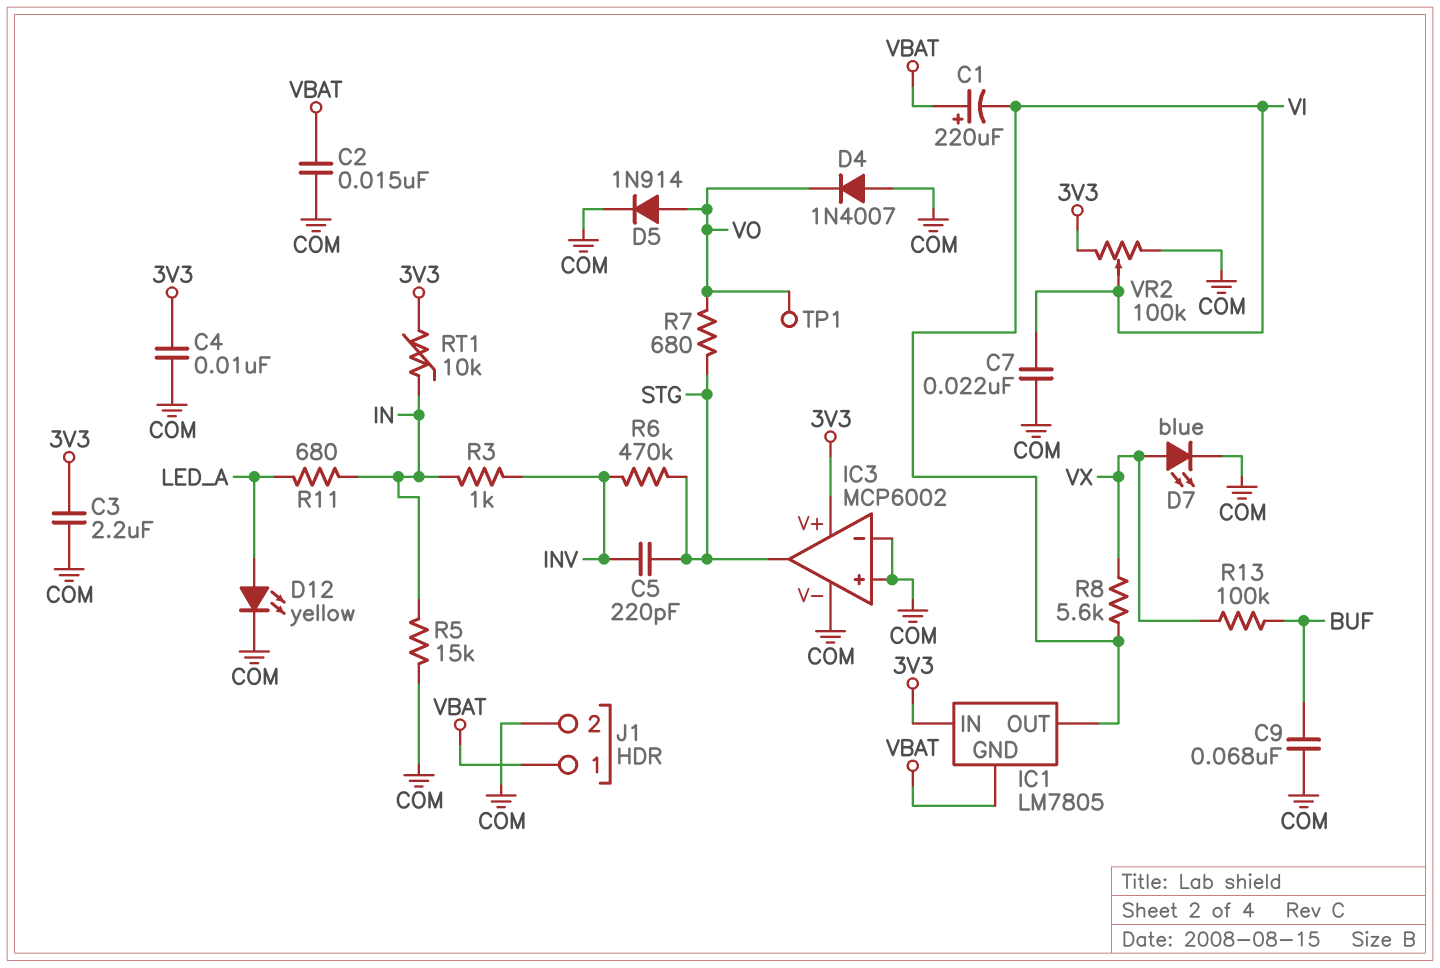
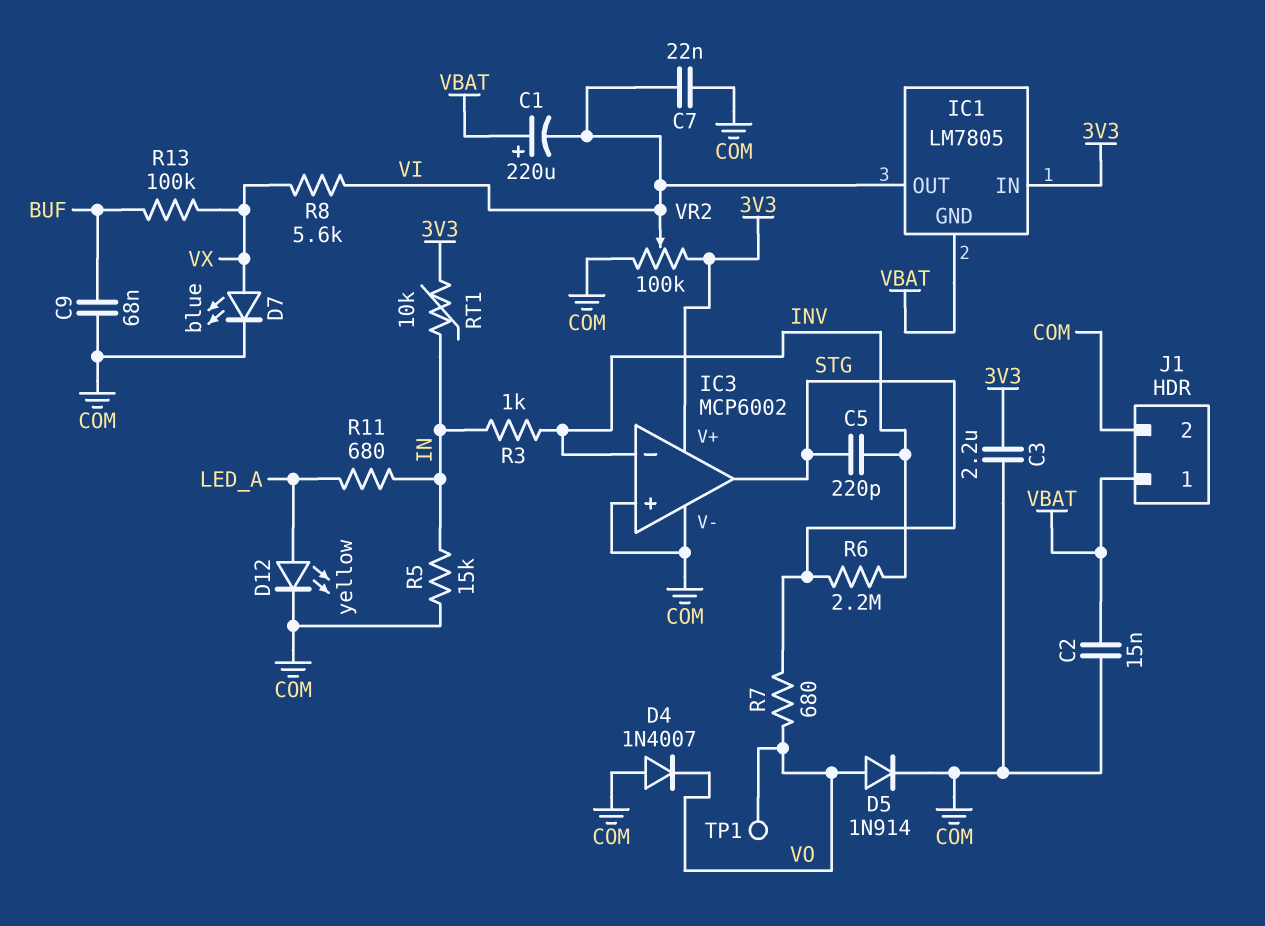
C4: 10nF (3V3, COM) -> none
IC3 pin in-: COM -> INV
R6: 470k (INV, STG) -> 2.2M (INV, STG)

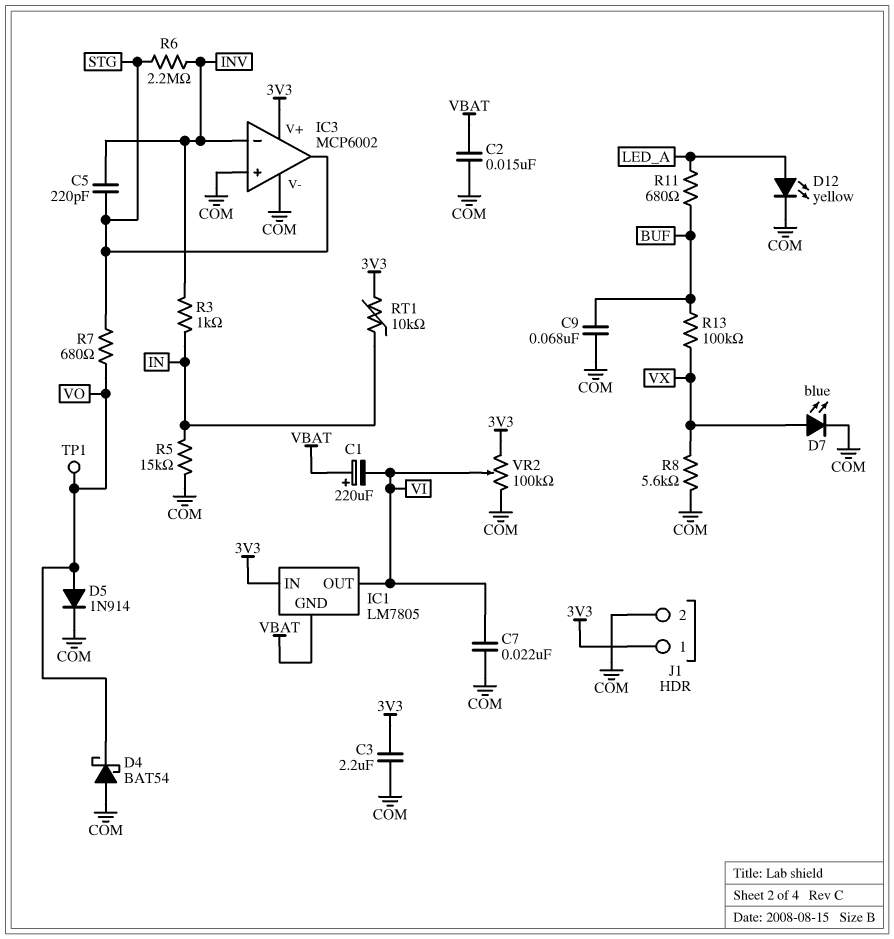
D4: diode 1N4007 (A COM, K VO) -> schottky BAT54 (A COM, K VO)
J1 pin 1: VBAT -> 3V3
R8: 5.6k (VI, VX) -> 5.6k (COM, VX)
R11: 680 (IN, LED_A) -> 680 (BUF, LED_A)

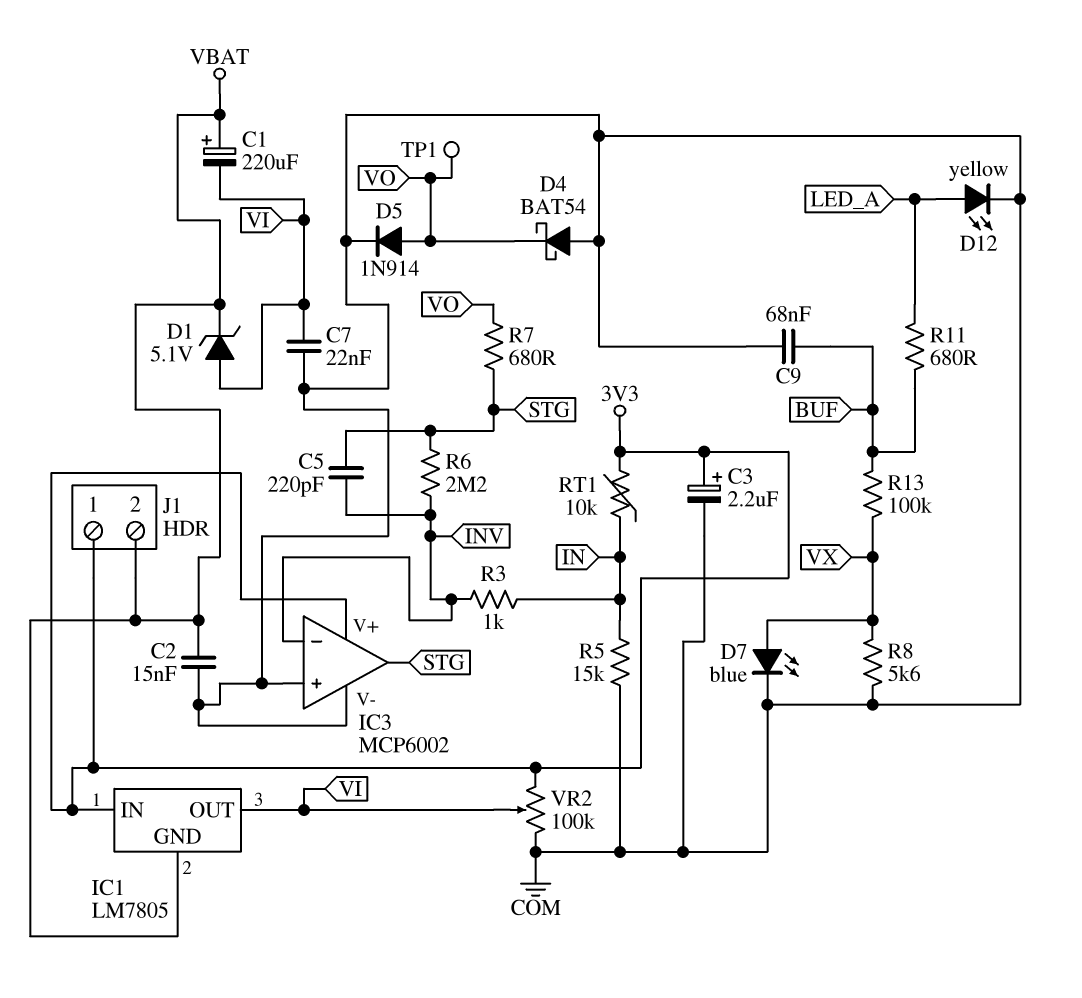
C3: 2.2uF (3V3, COM) -> 2.2uF (plus 3V3, minus COM)
D1: none -> zener 5.1V (A VI, K VBAT)
J1 pin 2: COM -> VBAT

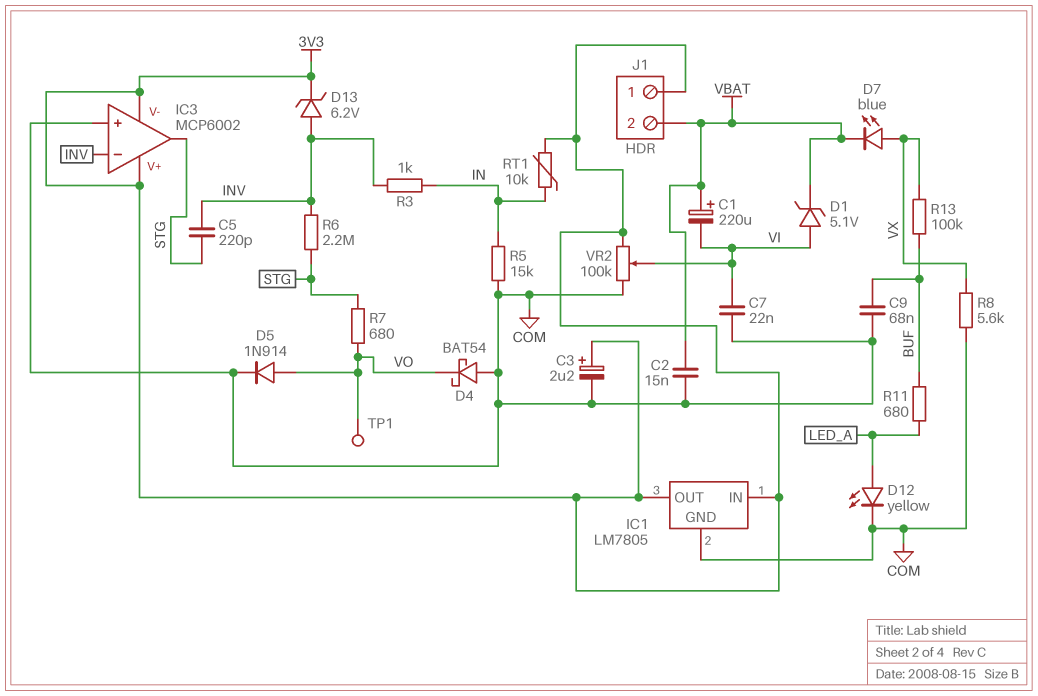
D7: LED blue (A VX, K COM) -> LED blue (A VX, K VBAT)
D13: none -> zener 6.2V (A INV, K 3V3)
IC1 pin GND: VBAT -> COM
IC1 pin OUT: VI -> 3V3
IC3 pin V-: COM -> 3V3

